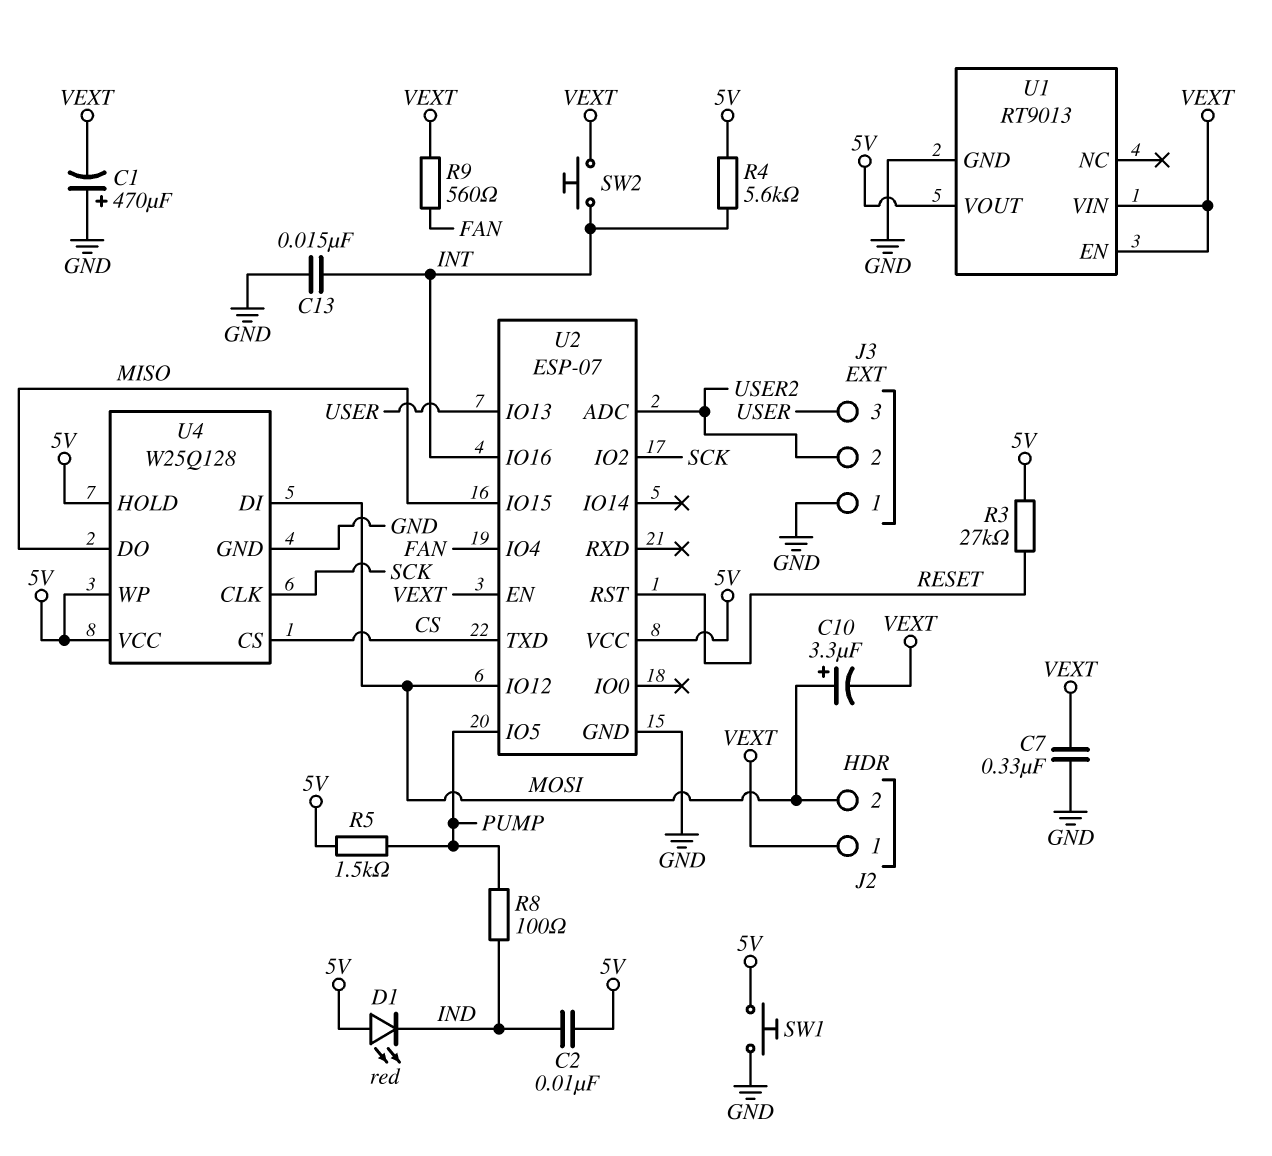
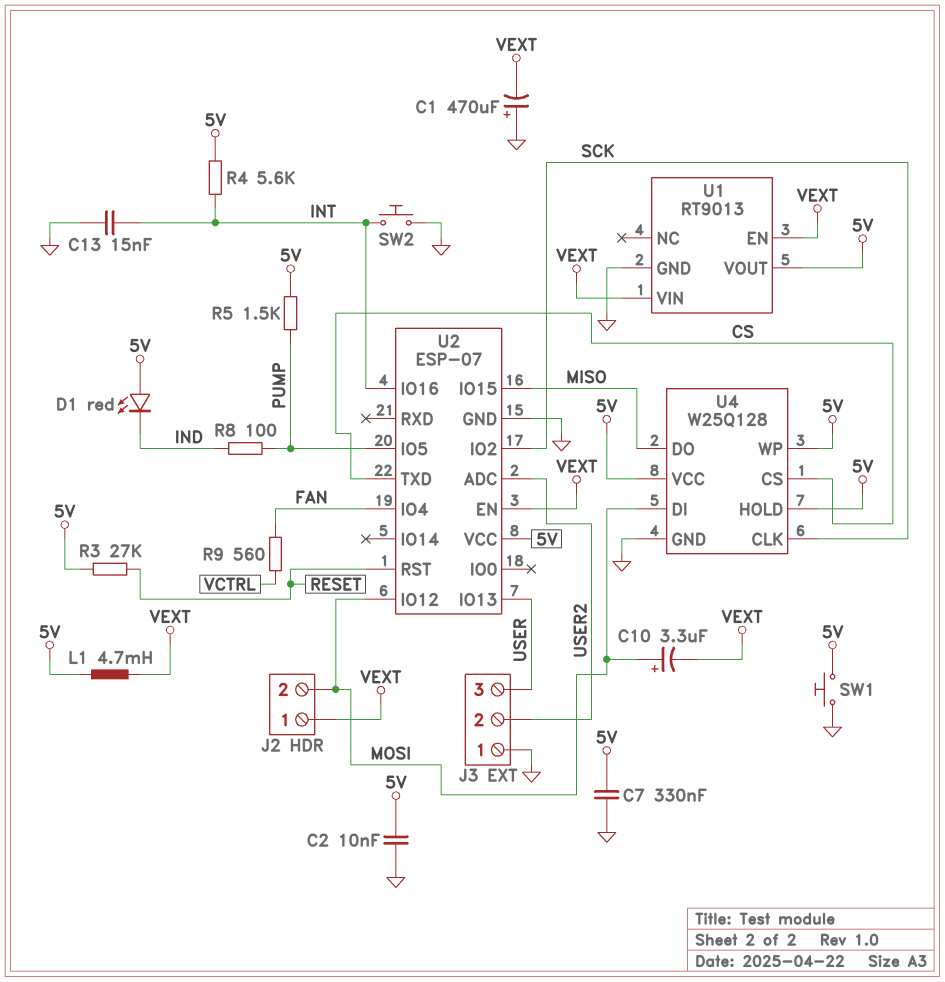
C2: 10nF (5V, IND) -> 10nF (5V, GND)
C7: 330nF (GND, VEXT) -> 330nF (5V, GND)
L1: none -> 4.7mH (5V, VEXT)
R9: 560 (FAN, VEXT) -> 560 (FAN, VCTRL)
SW2: button (INT, VEXT) -> button (GND, INT)

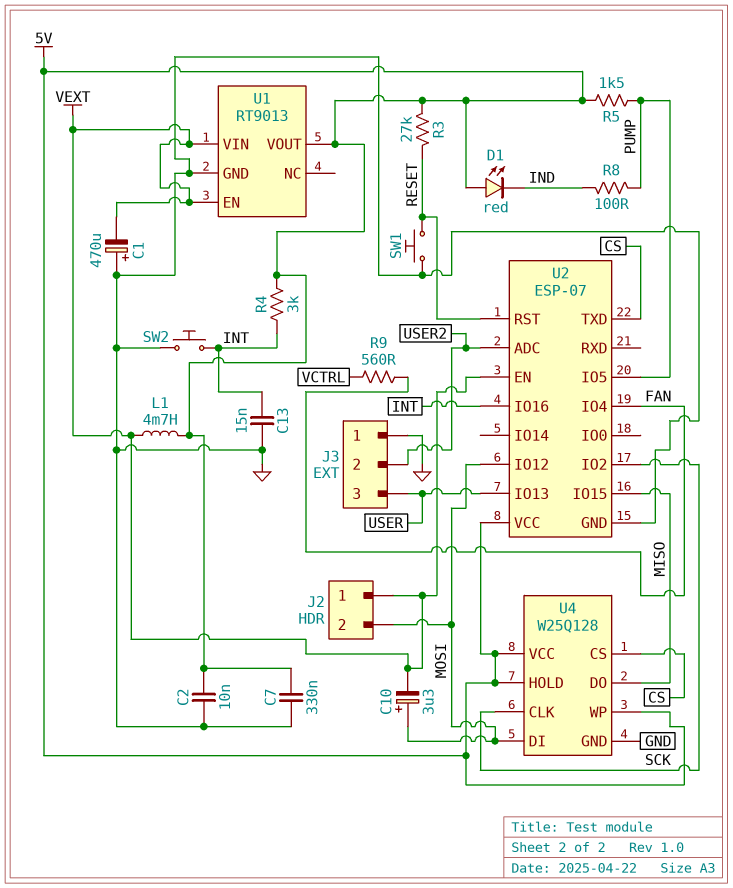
R4: 5.6k (5V, INT) -> 3k (5V, INT)
SW1: button (5V, GND) -> button (GND, RESET)

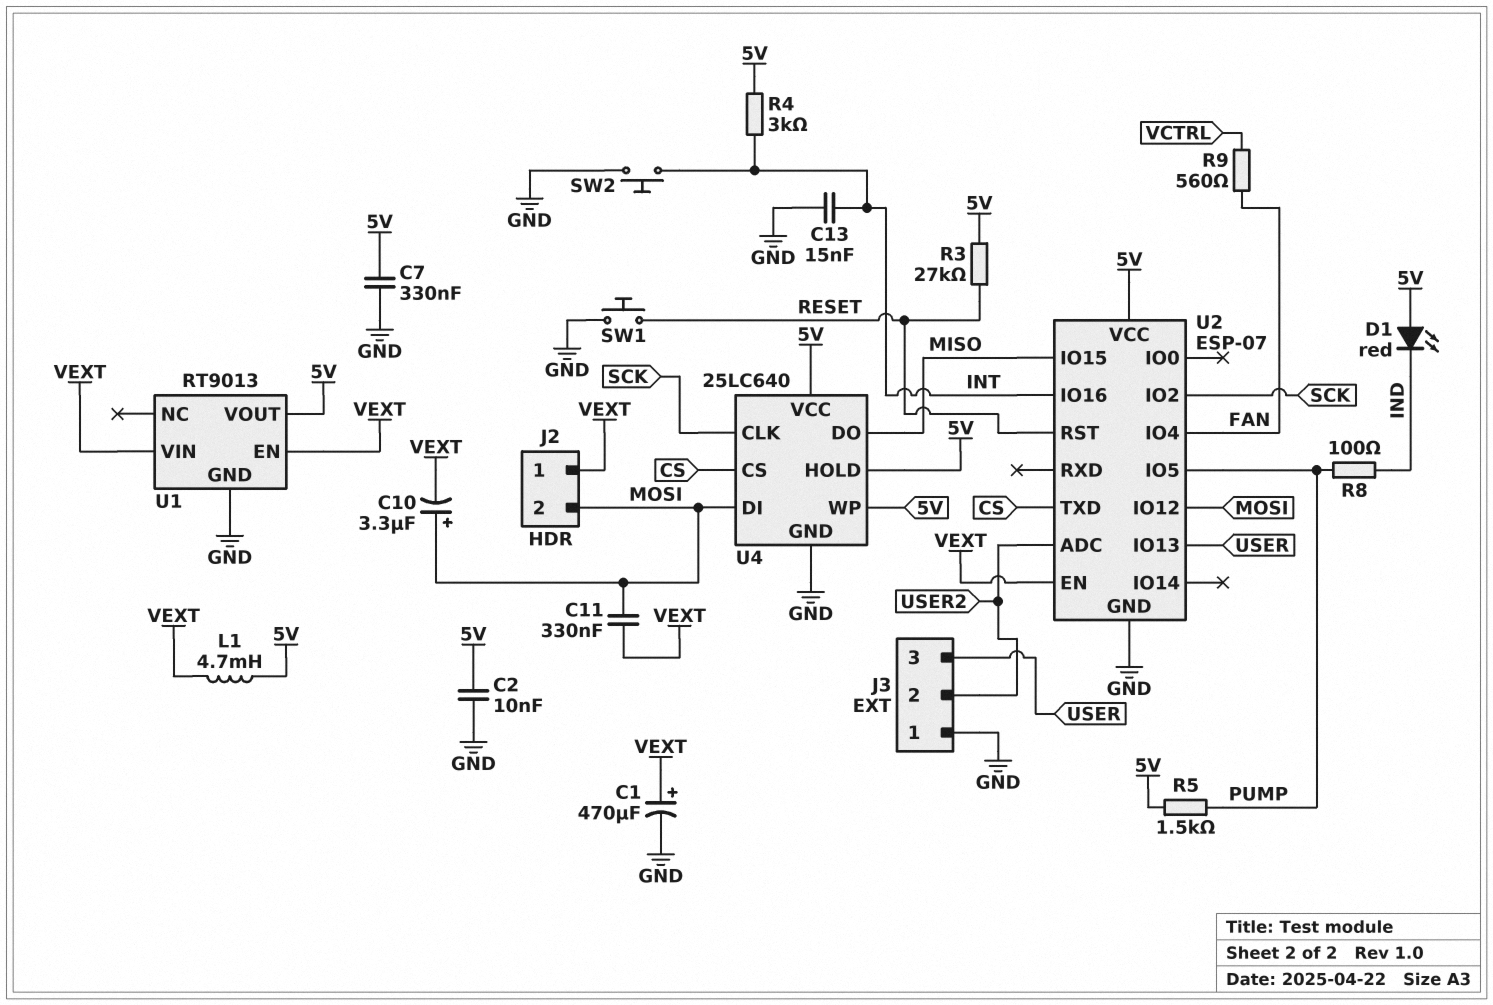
C1: 470uF (plus GND, minus VEXT) -> 470uF (plus VEXT, minus GND)
C11: none -> 330nF (MOSI, VEXT)
U4: W25Q128 -> 25LC640

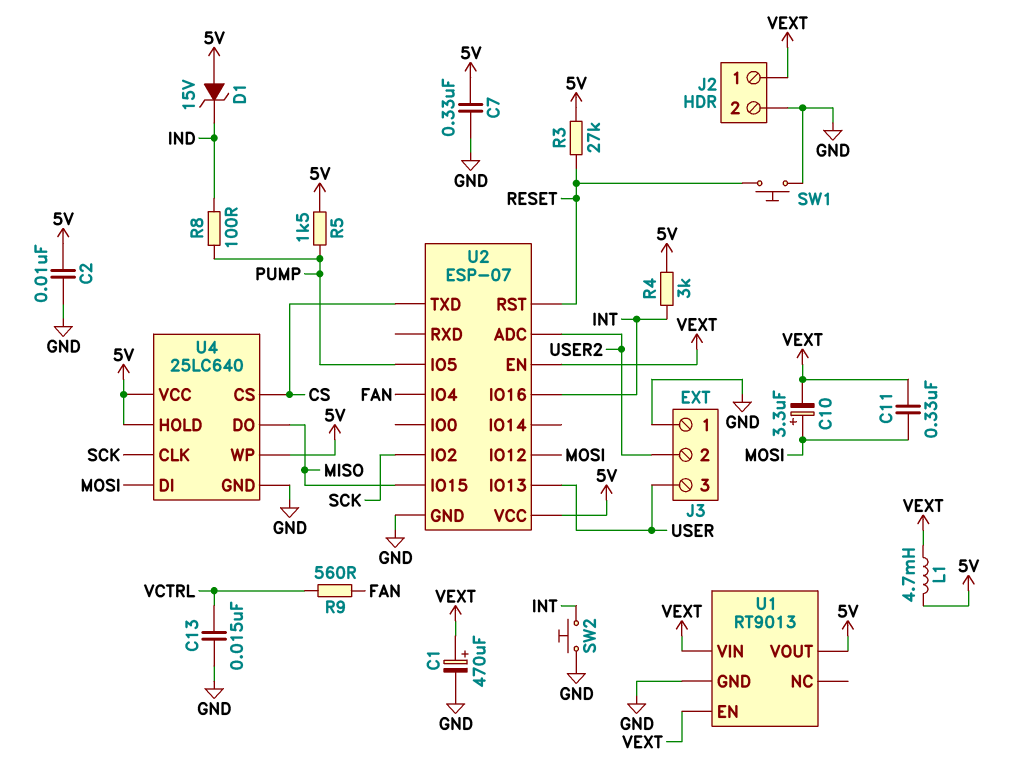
C13: 15nF (GND, INT) -> 15nF (GND, VCTRL)
D1: LED red (A 5V, K IND) -> zener 15V (A 5V, K IND)
J2 pin 2: MOSI -> GND

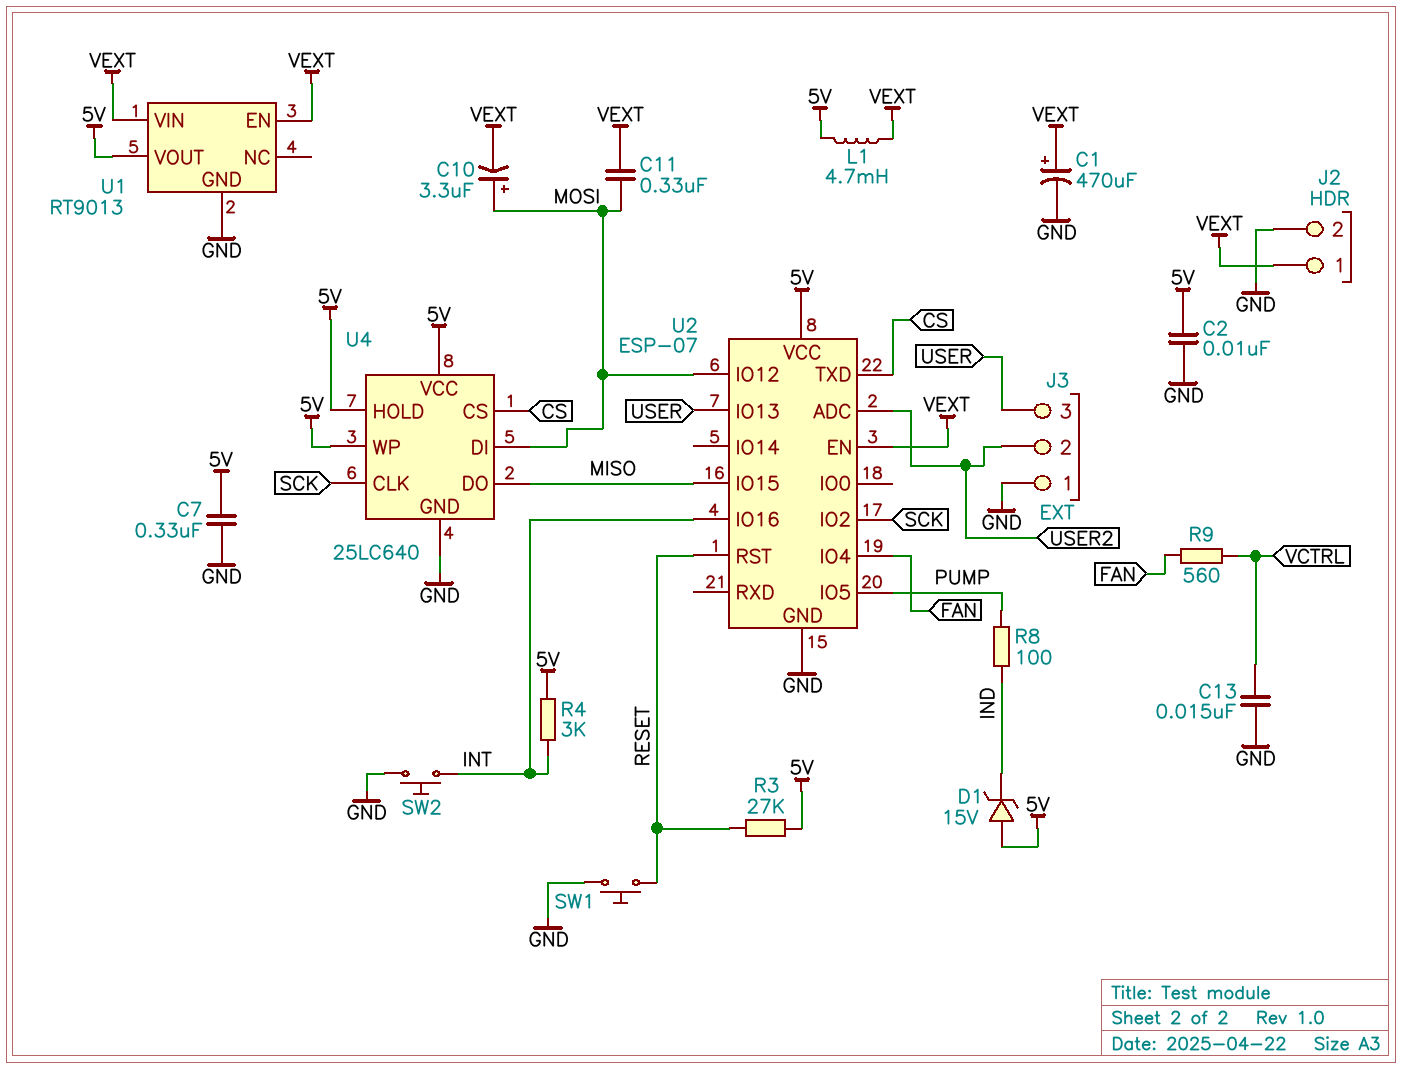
R5: 1.5k (5V, PUMP) -> none

